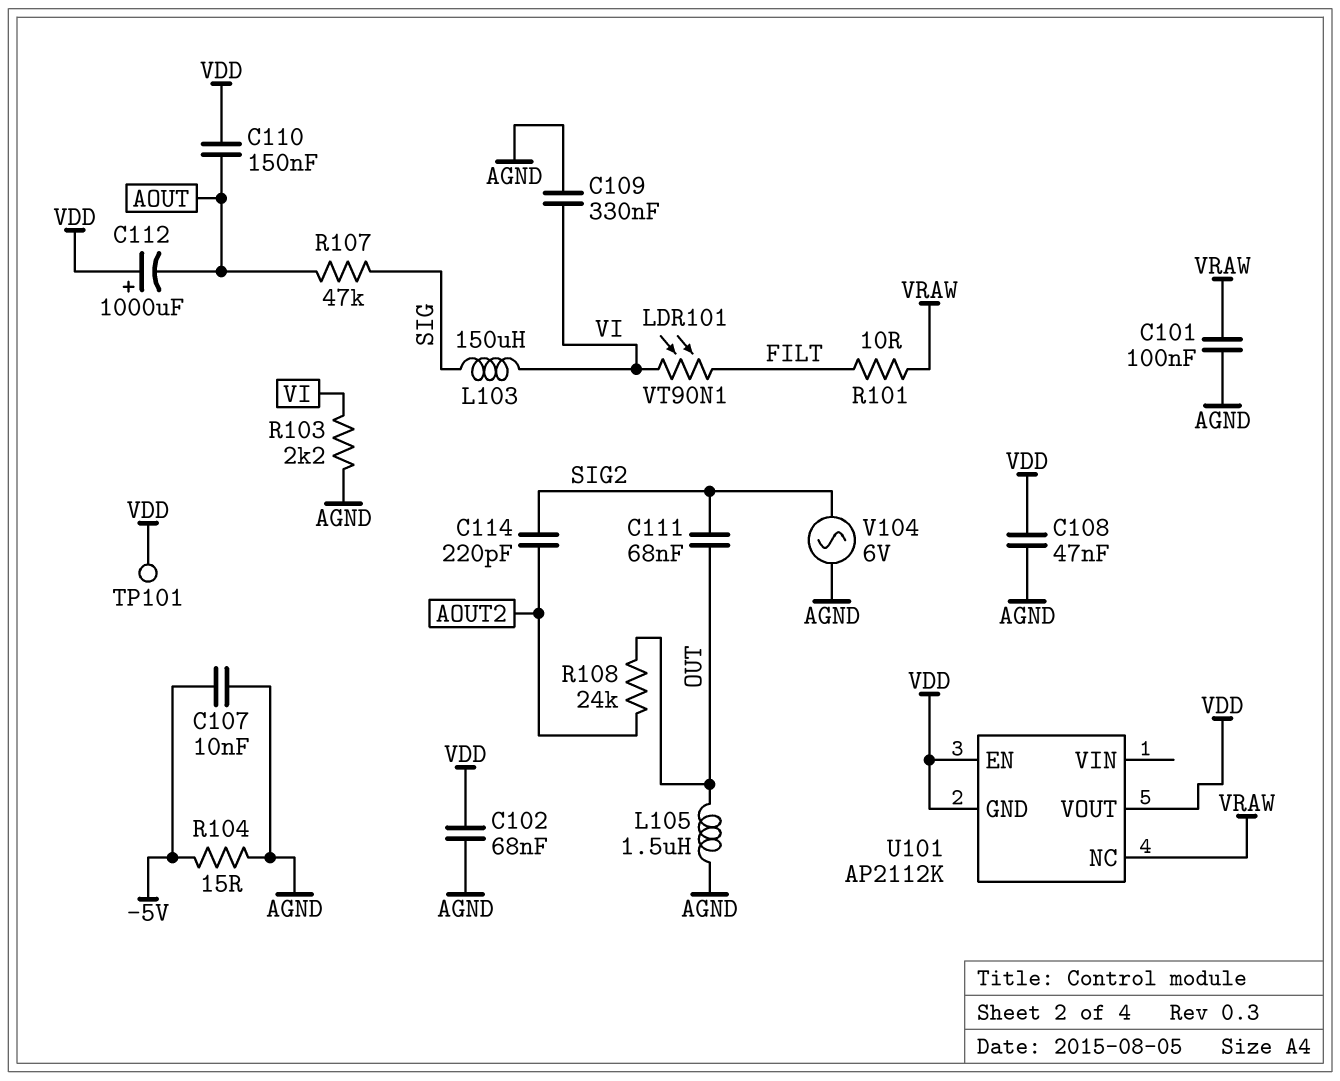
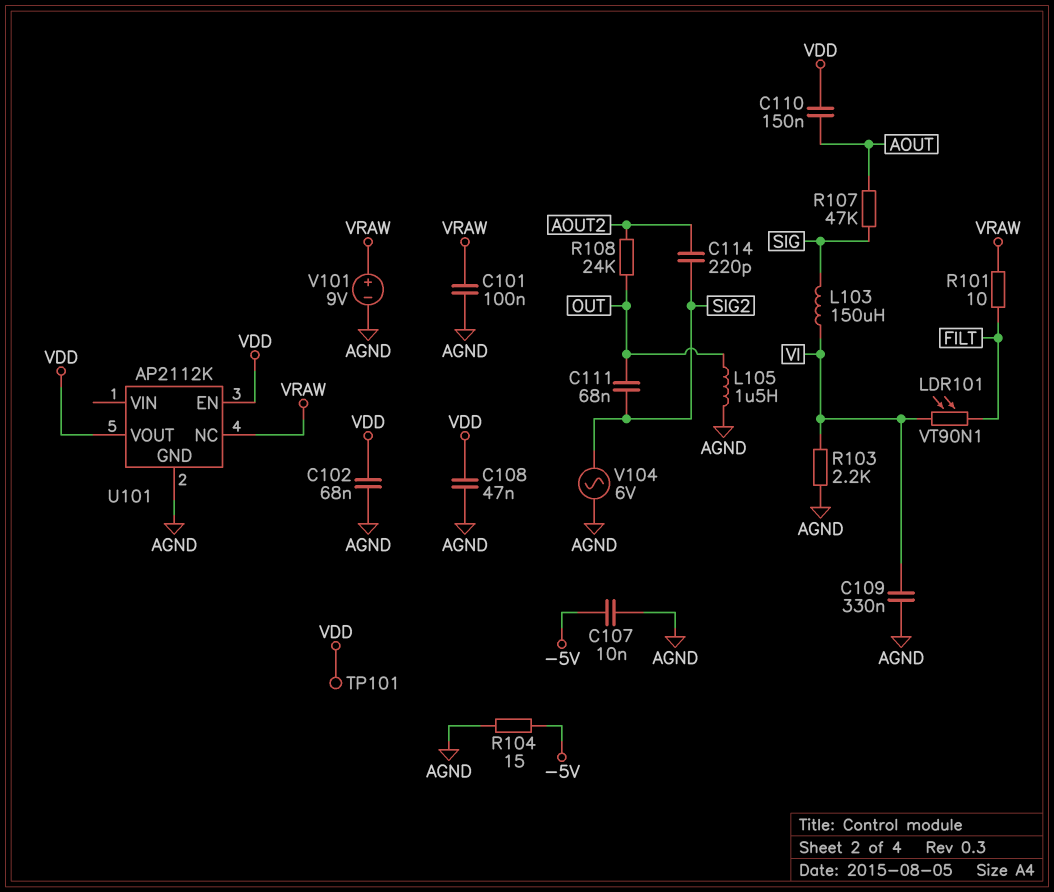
C112: 1000uF (plus VDD, minus AOUT) -> none
U101 pin GND: VDD -> AGND
V101: none -> 9V (plus VRAW, minus AGND)

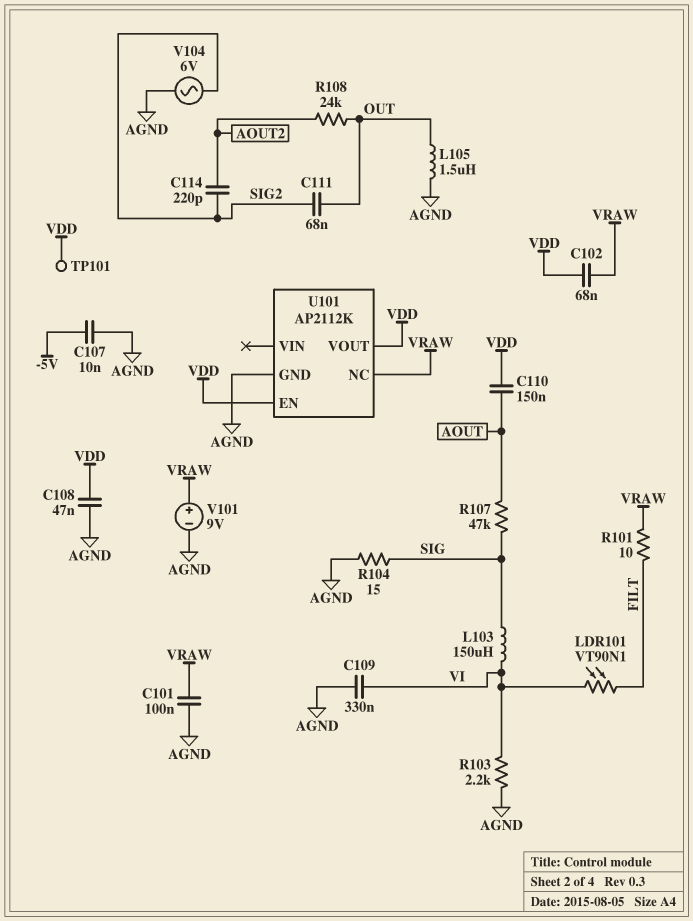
C102: 68nF (AGND, VDD) -> 68nF (VDD, VRAW)
R104: 15 (-5V, AGND) -> 15 (AGND, SIG)

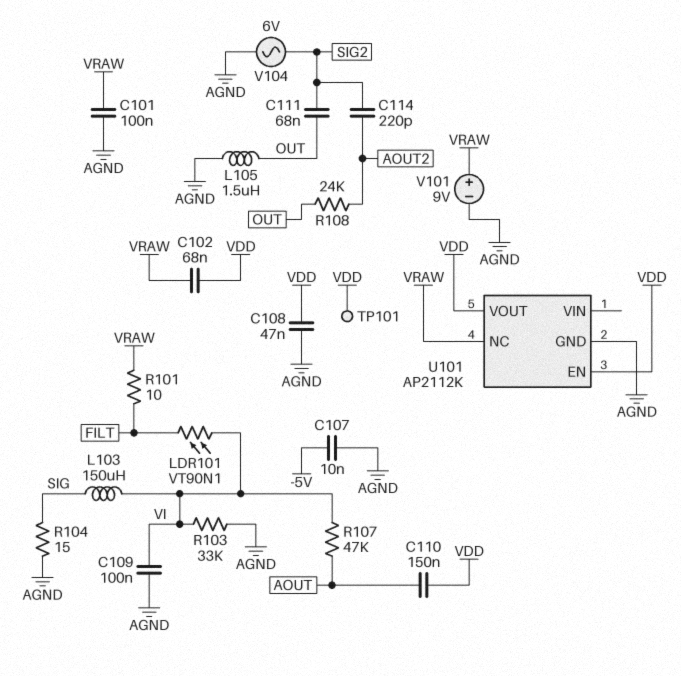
C109: 330nF (AGND, VI) -> 100nF (AGND, VI)
R103: 2.2k (AGND, VI) -> 33k (AGND, VI)
R107: 47k (AOUT, SIG) -> 47k (AOUT, VI)

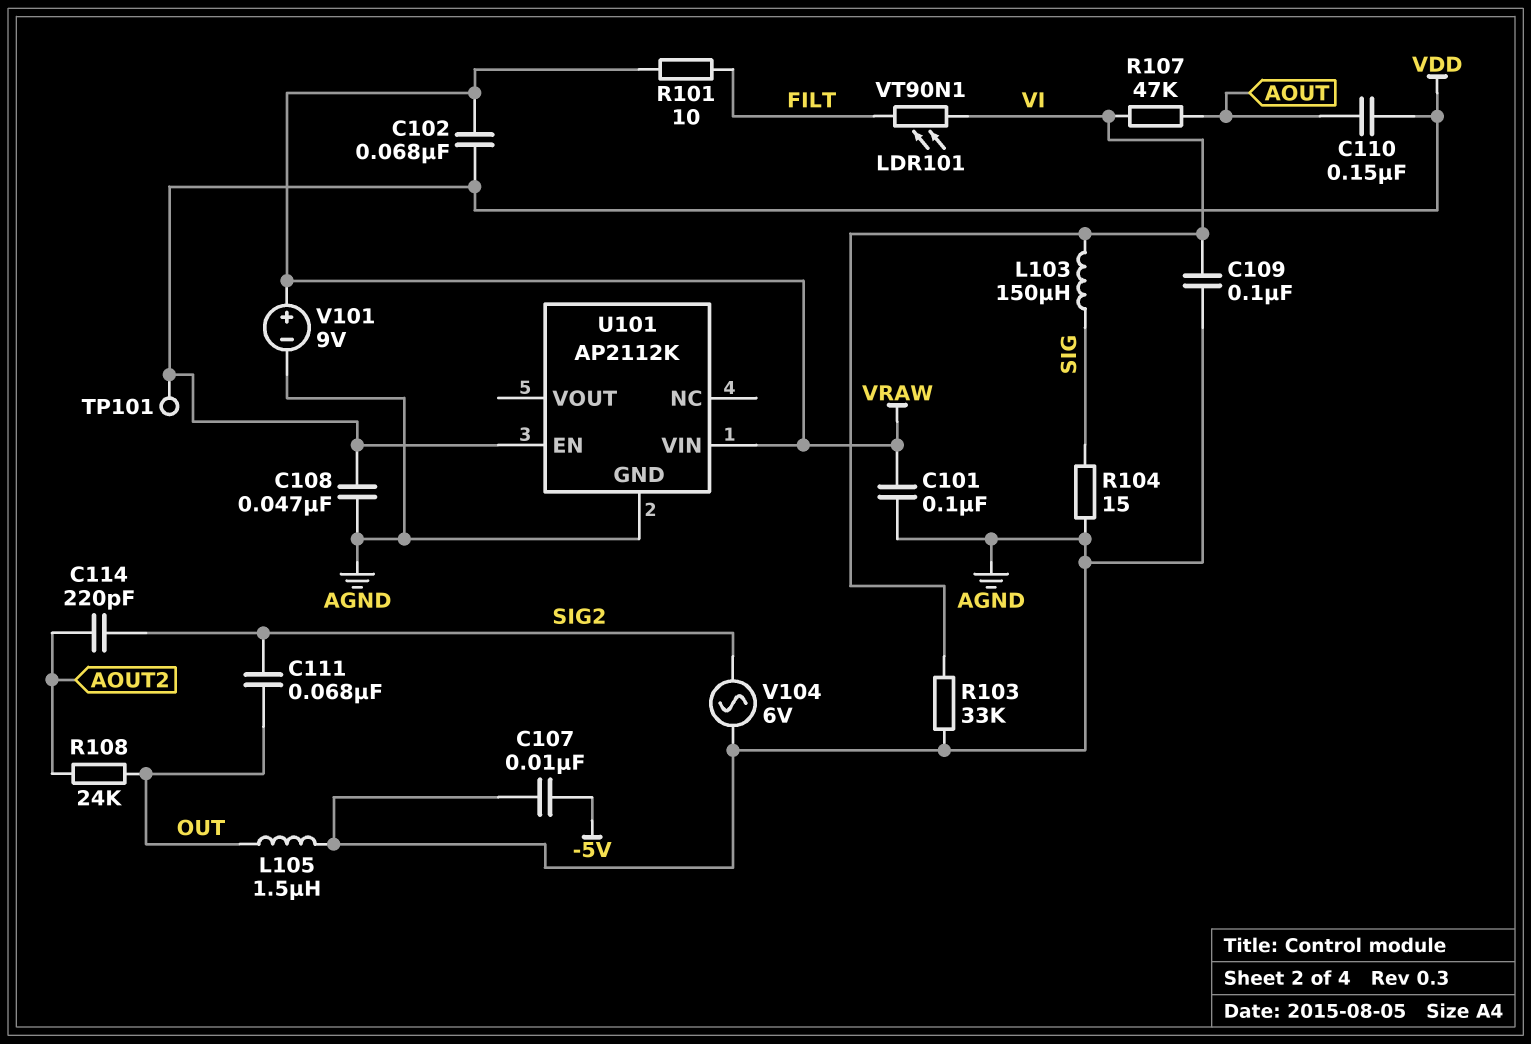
U101 pin NC: VRAW -> none
U101 pin VIN: none -> VRAW
U101 pin VOUT: VDD -> none

